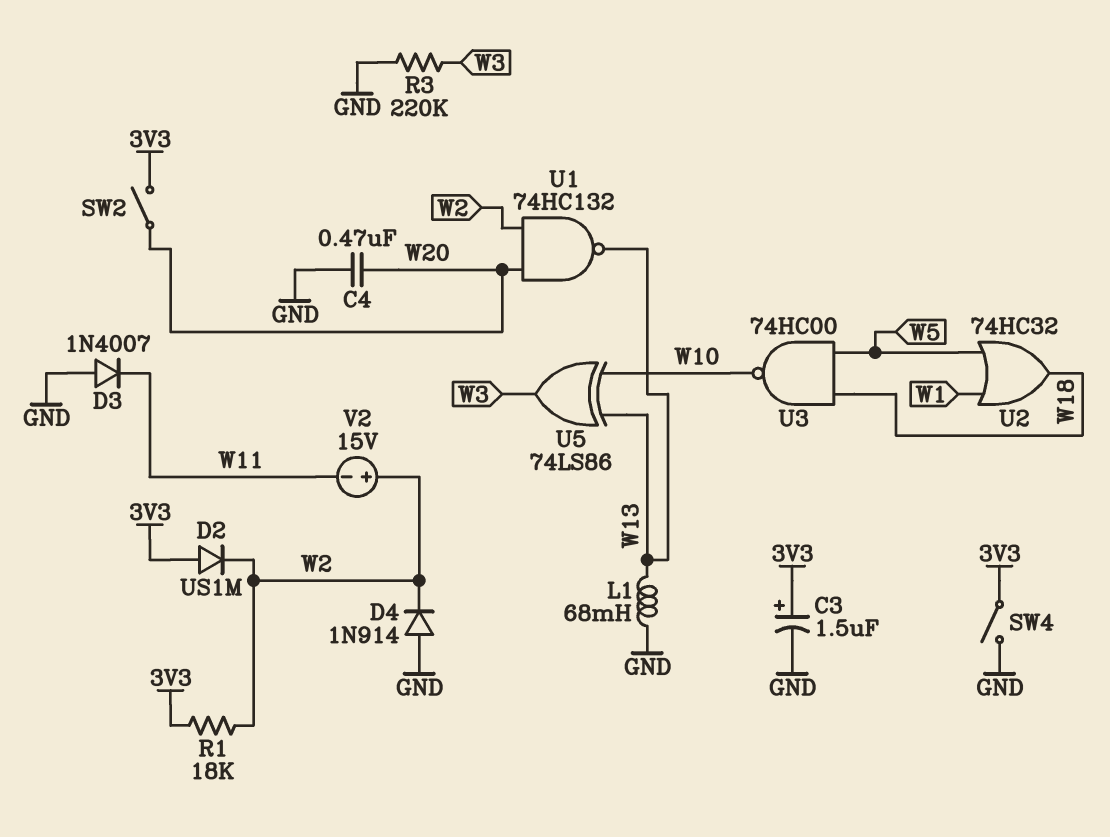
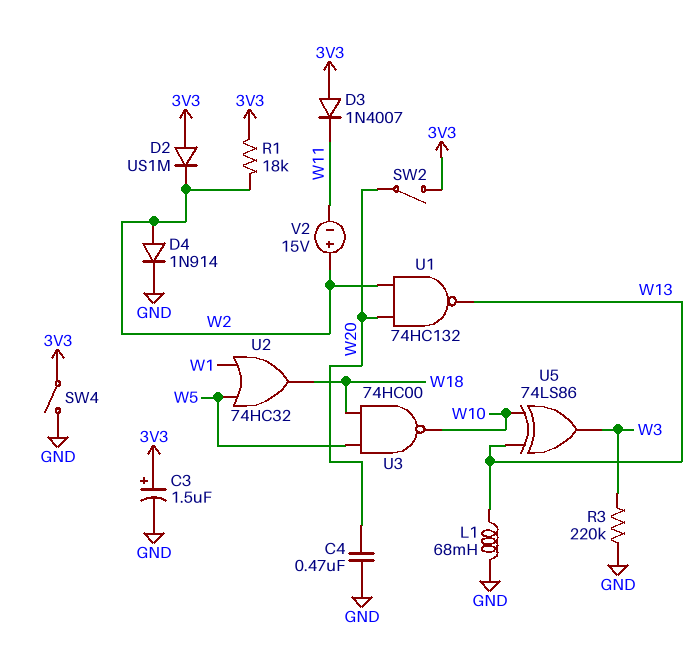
D3: diode 1N4007 (A GND, K W11) -> diode 1N4007 (A 3V3, K W11)
D4: diode 1N914 (A GND, K W2) -> diode 1N914 (A W2, K GND)

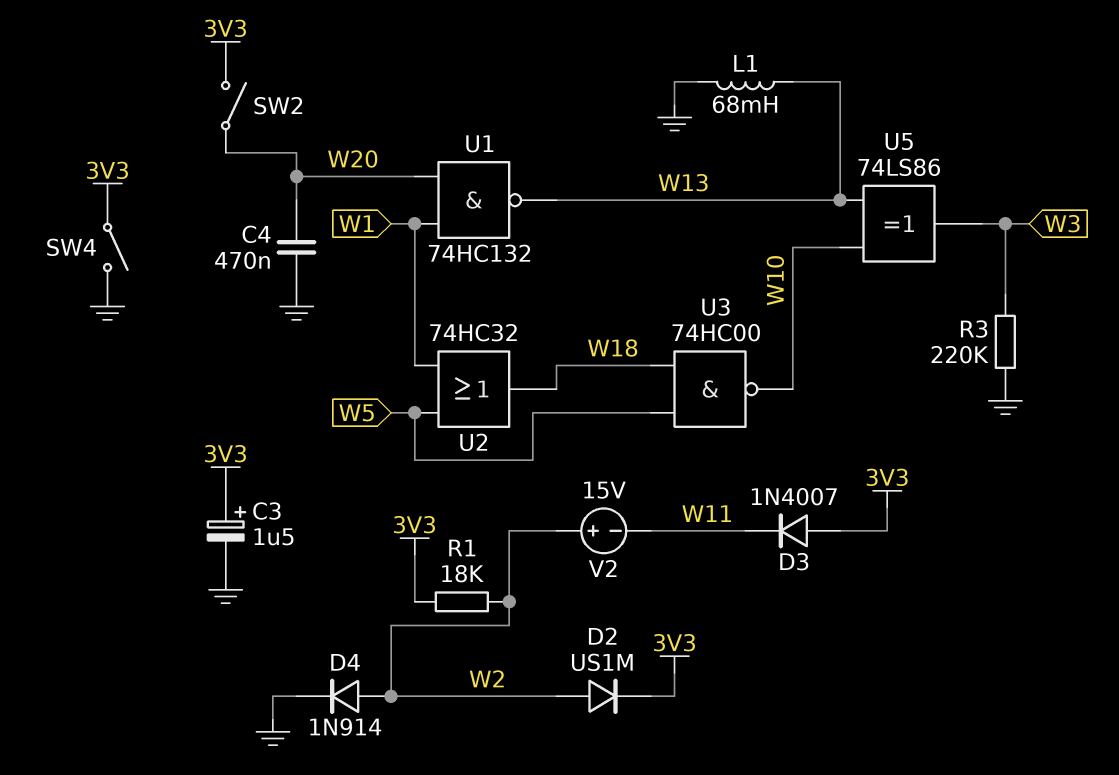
D2: diode US1M (A 3V3, K W2) -> diode US1M (A W2, K 3V3)
U1: NAND 74HC132 (in W2, in W20, out W13) -> NAND 74HC132 (in W1, in W20, out W13)

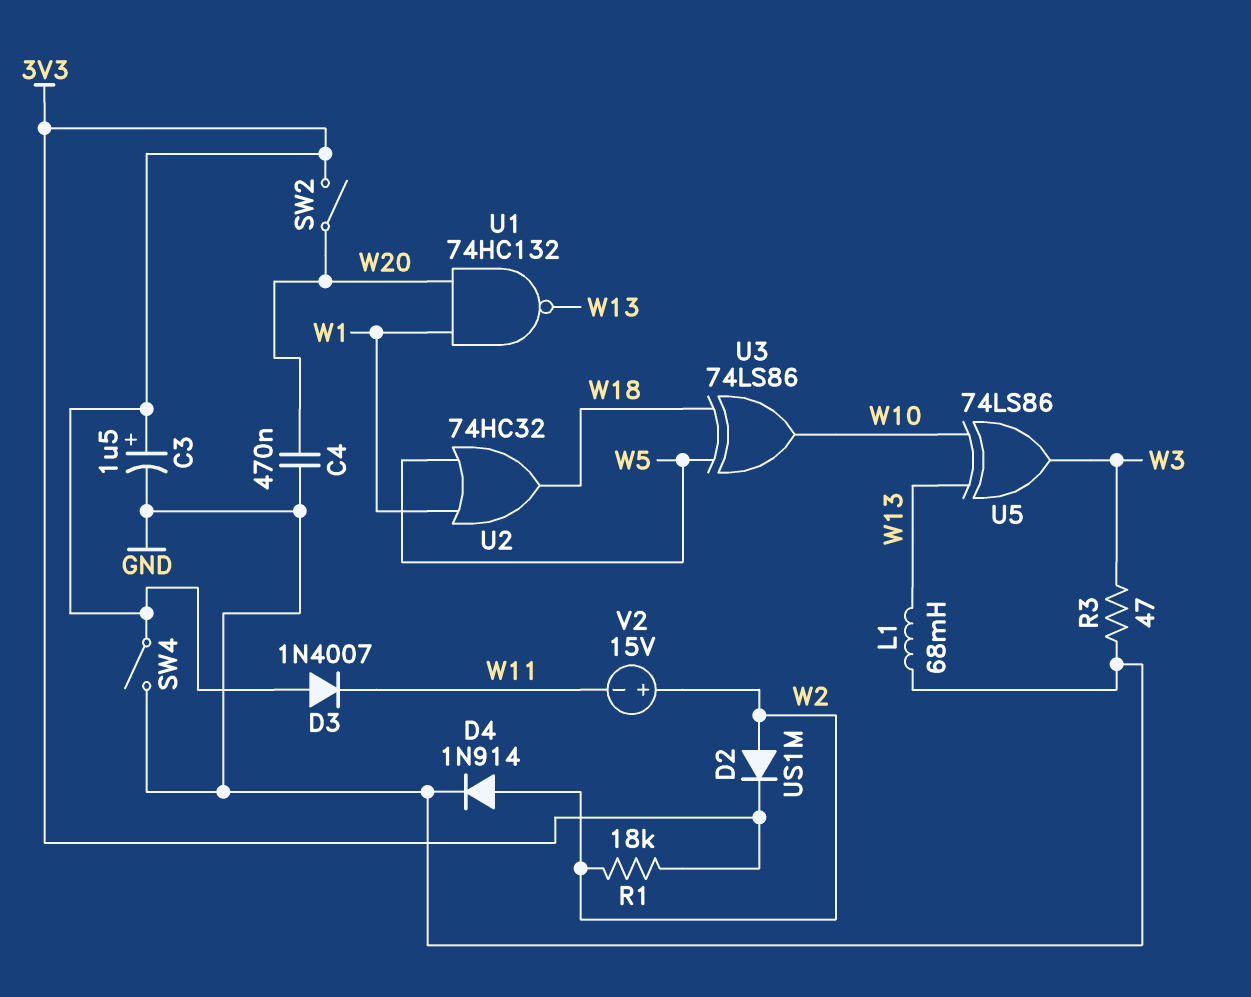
R3: 220k (GND, W3) -> 47 (GND, W3)
U3: NAND 74HC00 (in W5, in W18, out W10) -> XOR 74LS86 (in W5, in W18, out W10)

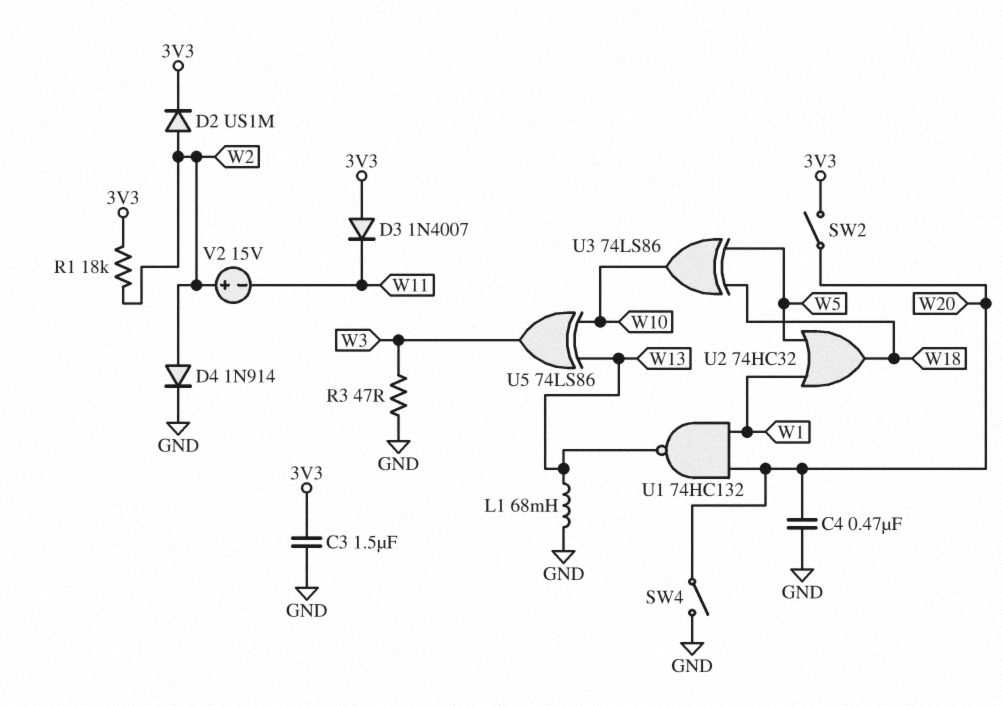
C3: 1.5uF (plus 3V3, minus GND) -> 1.5uF (3V3, GND)
SW4: switch (3V3, GND) -> switch (GND, W20)

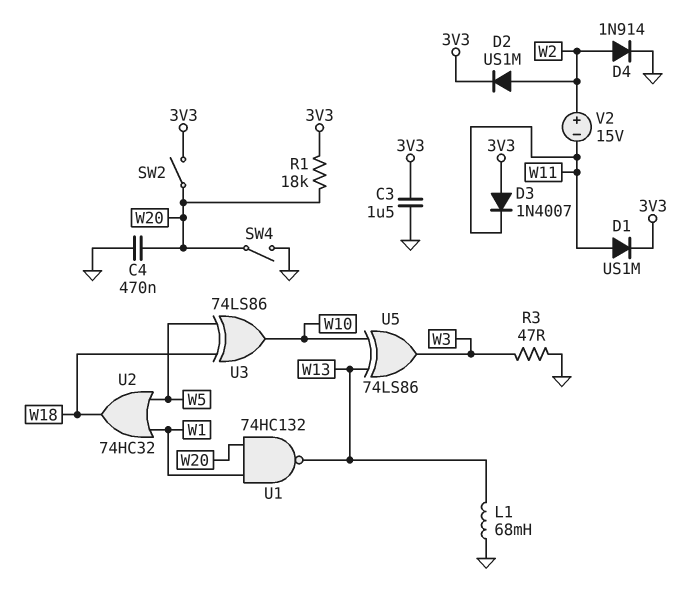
D1: none -> diode US1M (A W11, K 3V3)
R1: 18k (3V3, W2) -> 18k (3V3, W20)

